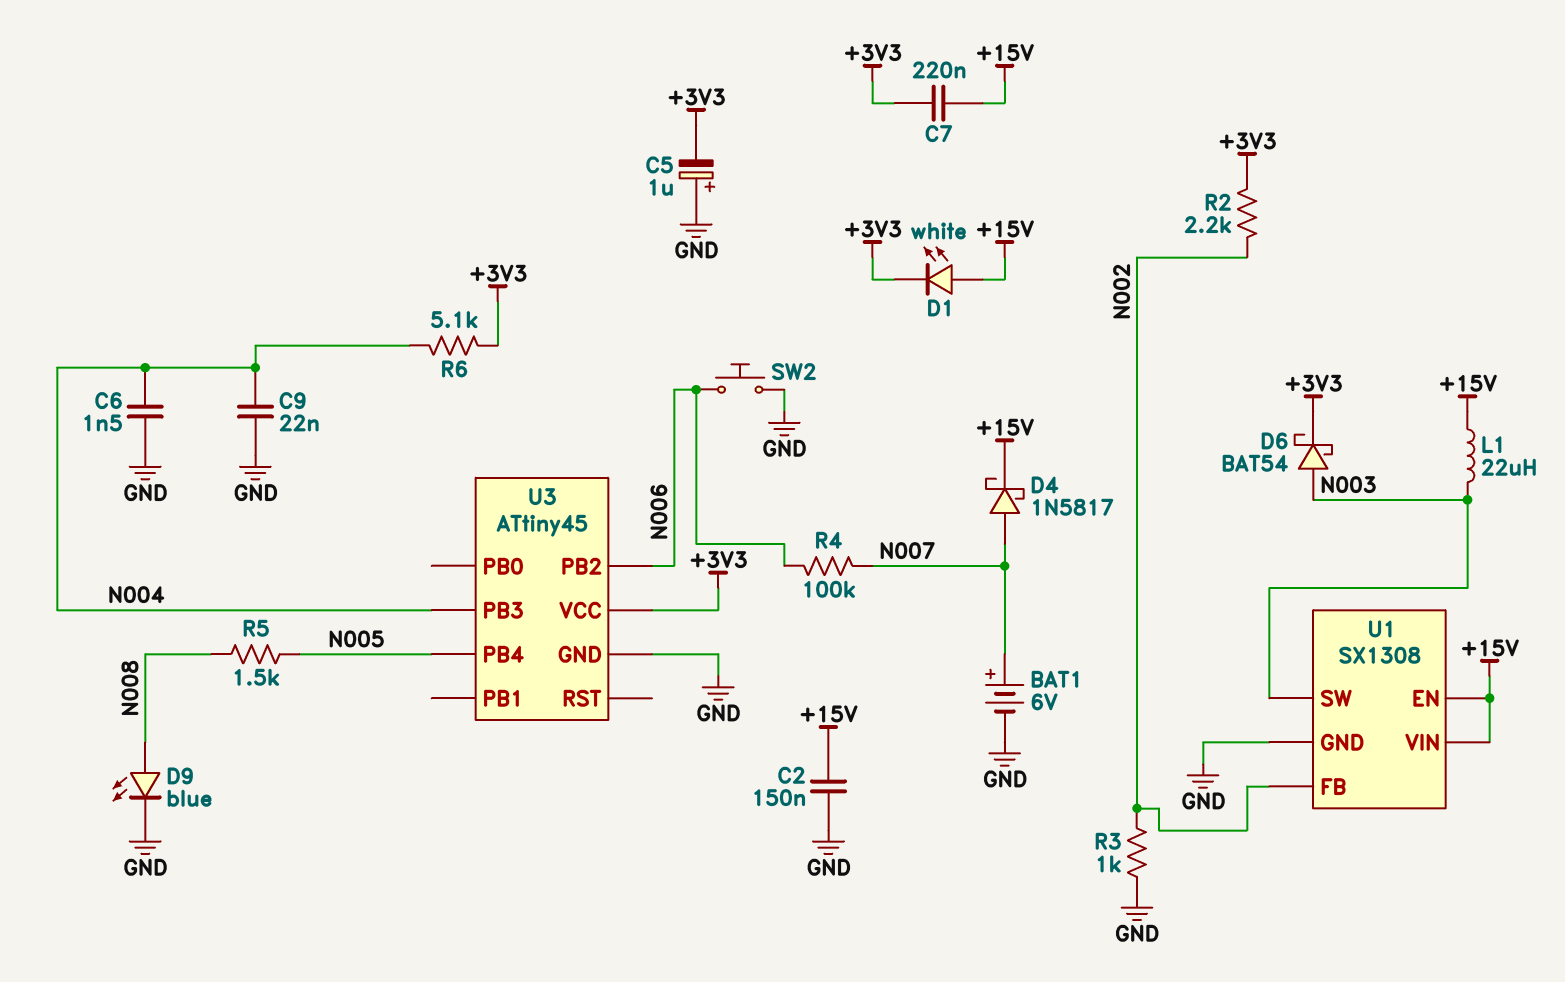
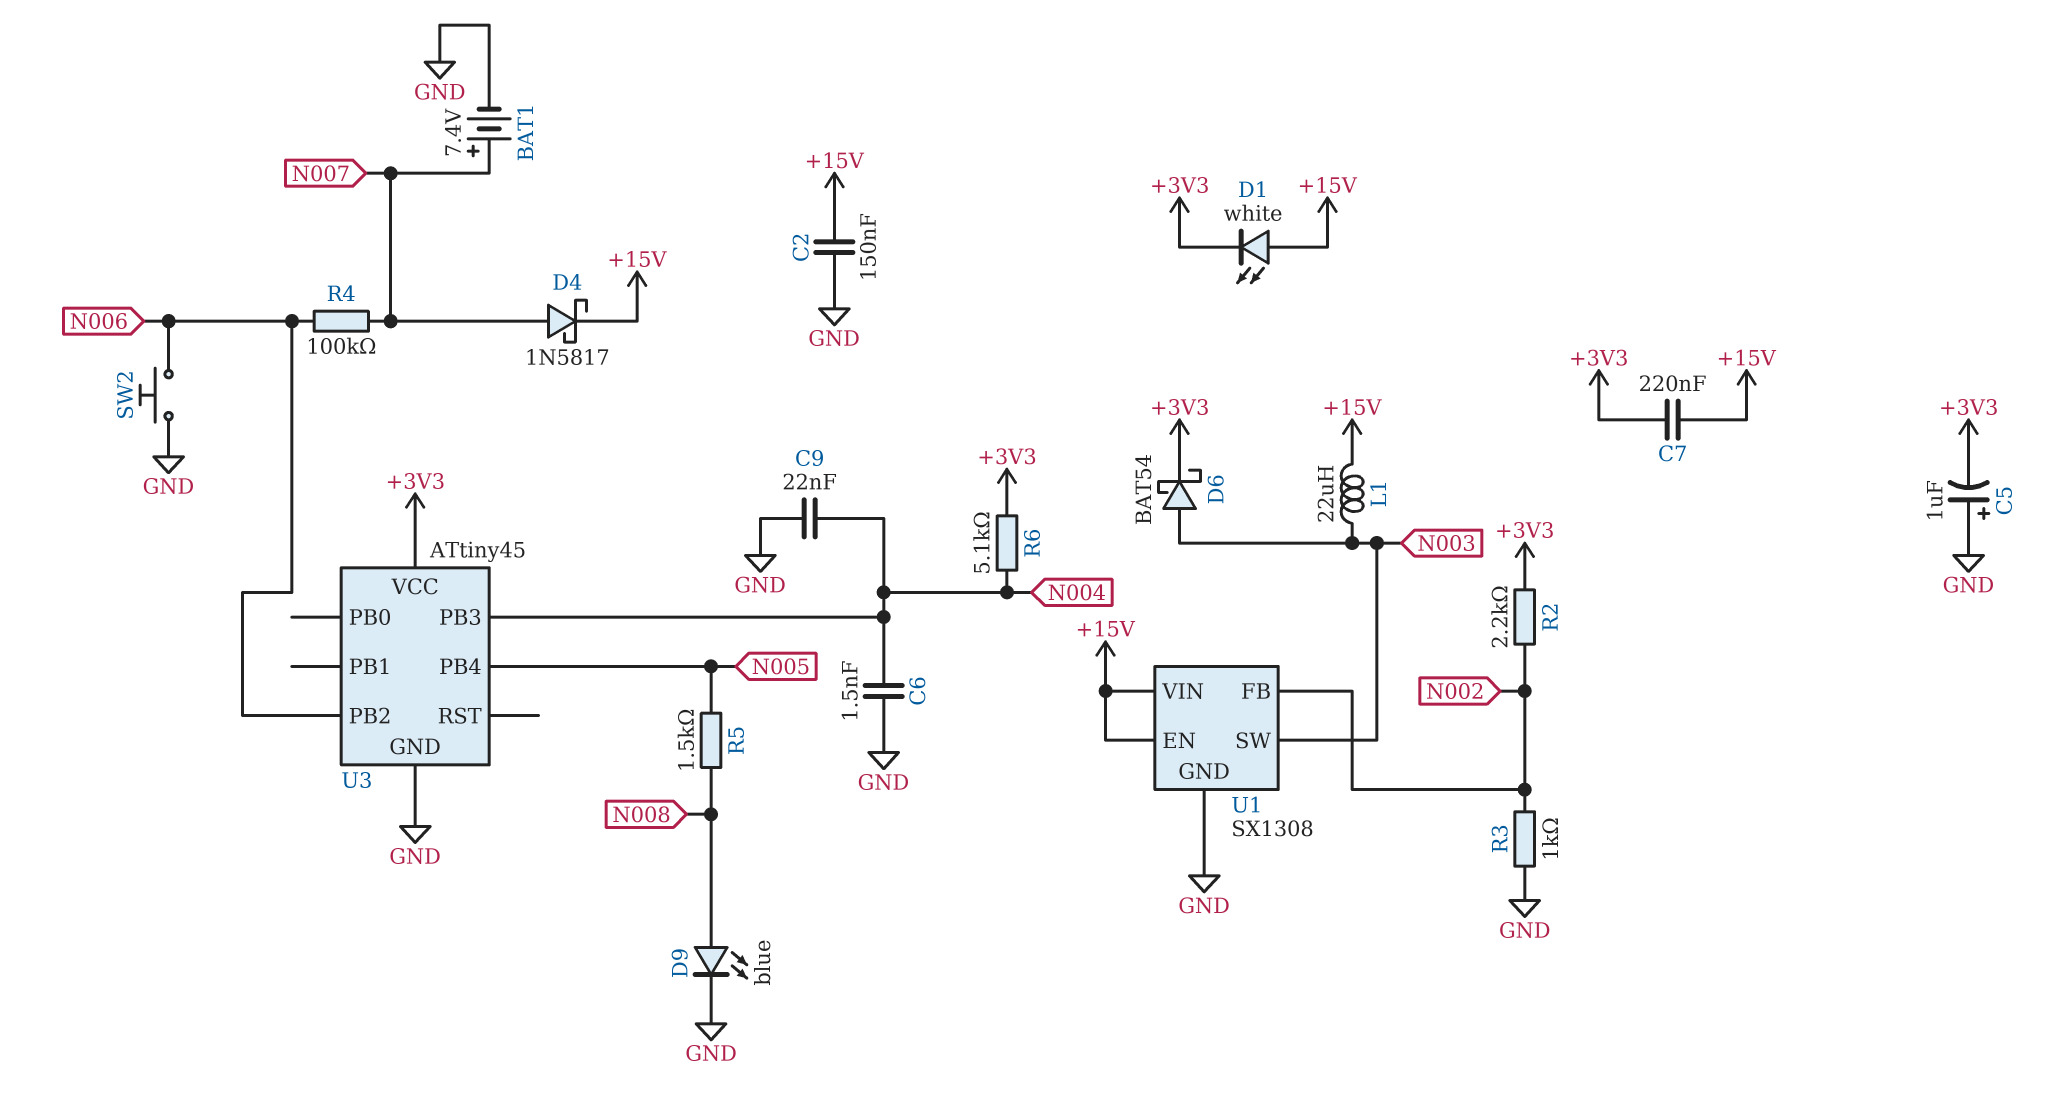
BAT1: 6V (plus N007, minus GND) -> 7.4V (plus N007, minus GND)

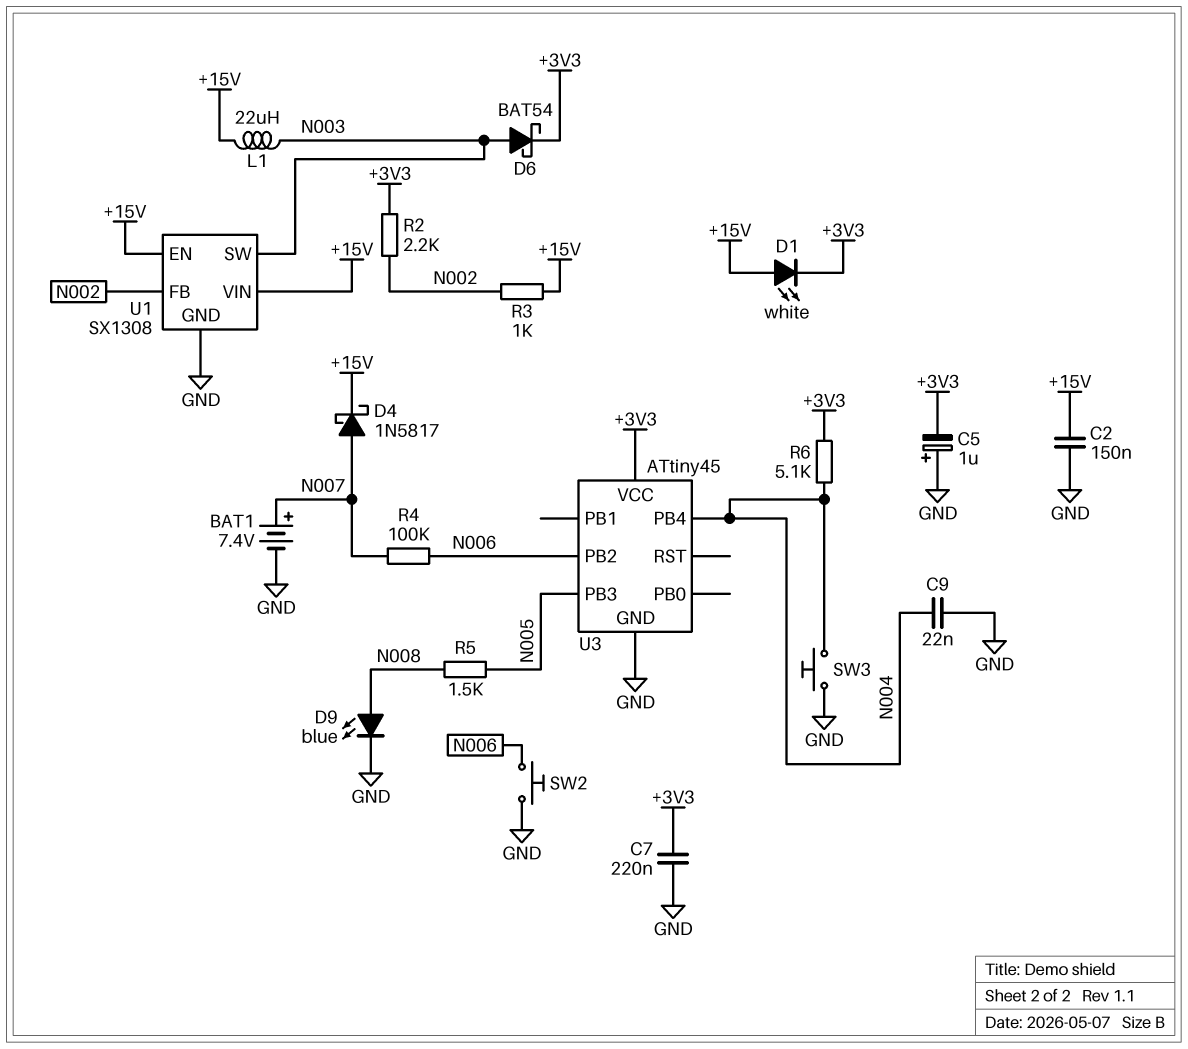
C6: 1.5nF (GND, N004) -> none
C7: 220nF (+3V3, +15V) -> 220nF (+3V3, GND)
R3: 1k (GND, N002) -> 1k (+15V, N002)
SW3: none -> button (GND, N004)
U3 pin PB3: N004 -> N005
U3 pin PB4: N005 -> N004

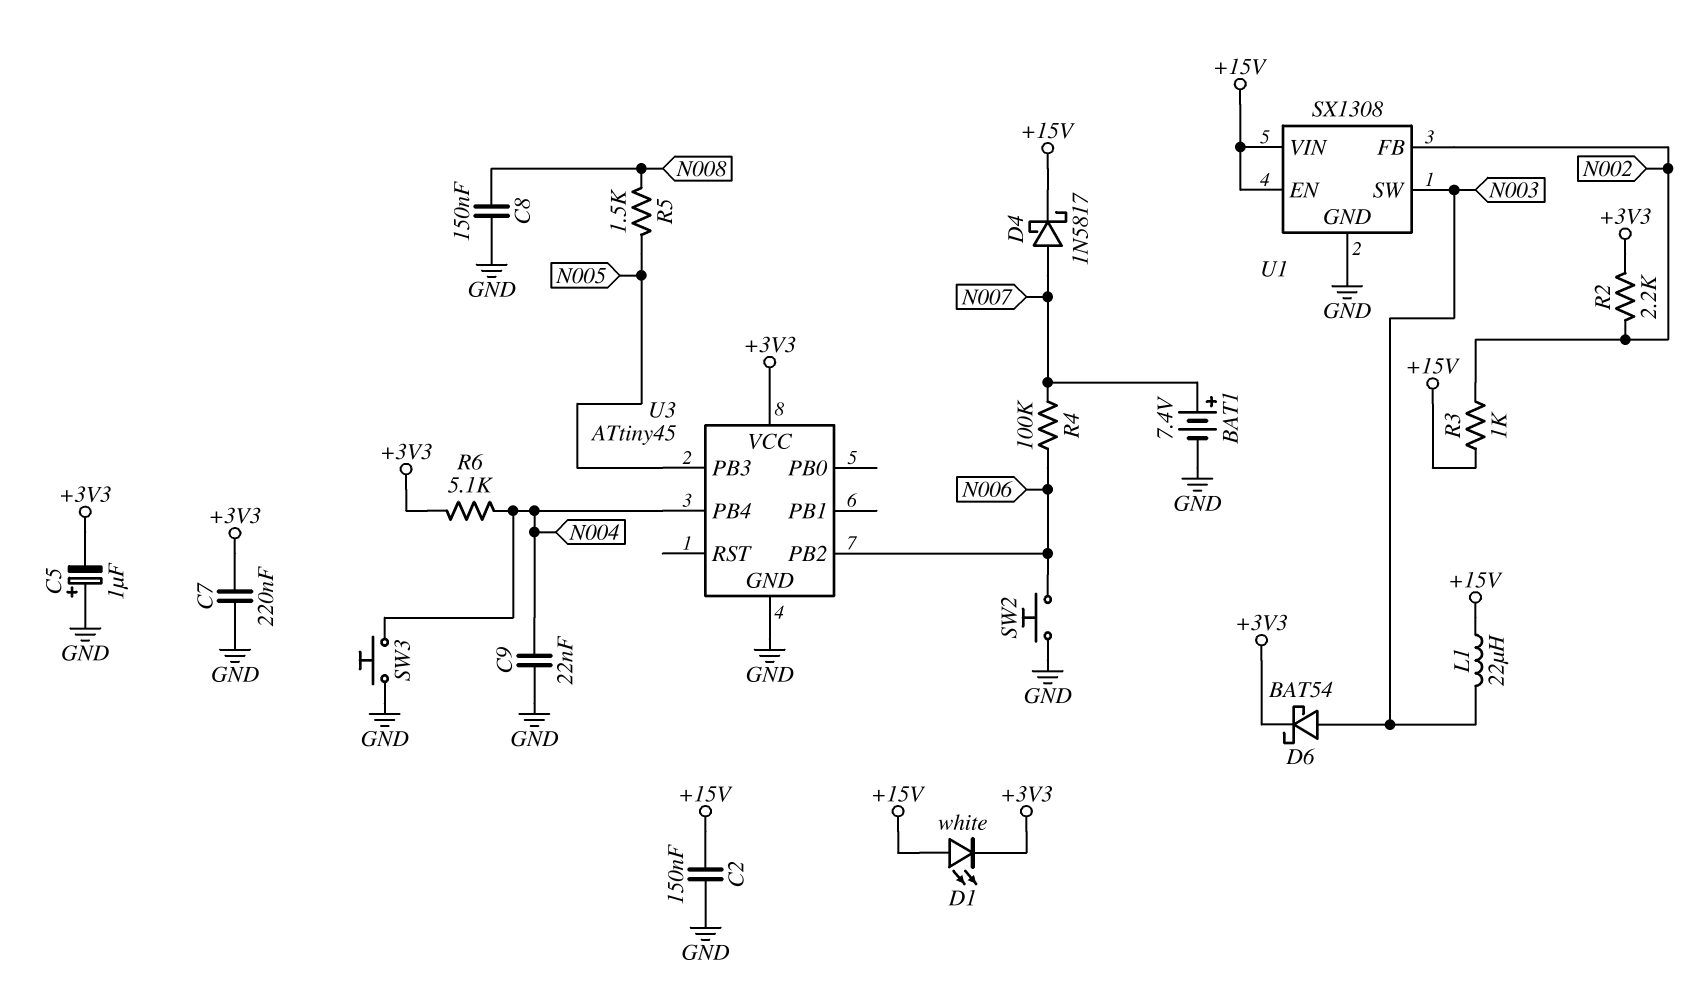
C8: none -> 150nF (GND, N008)
D9: LED blue (A N008, K GND) -> none

